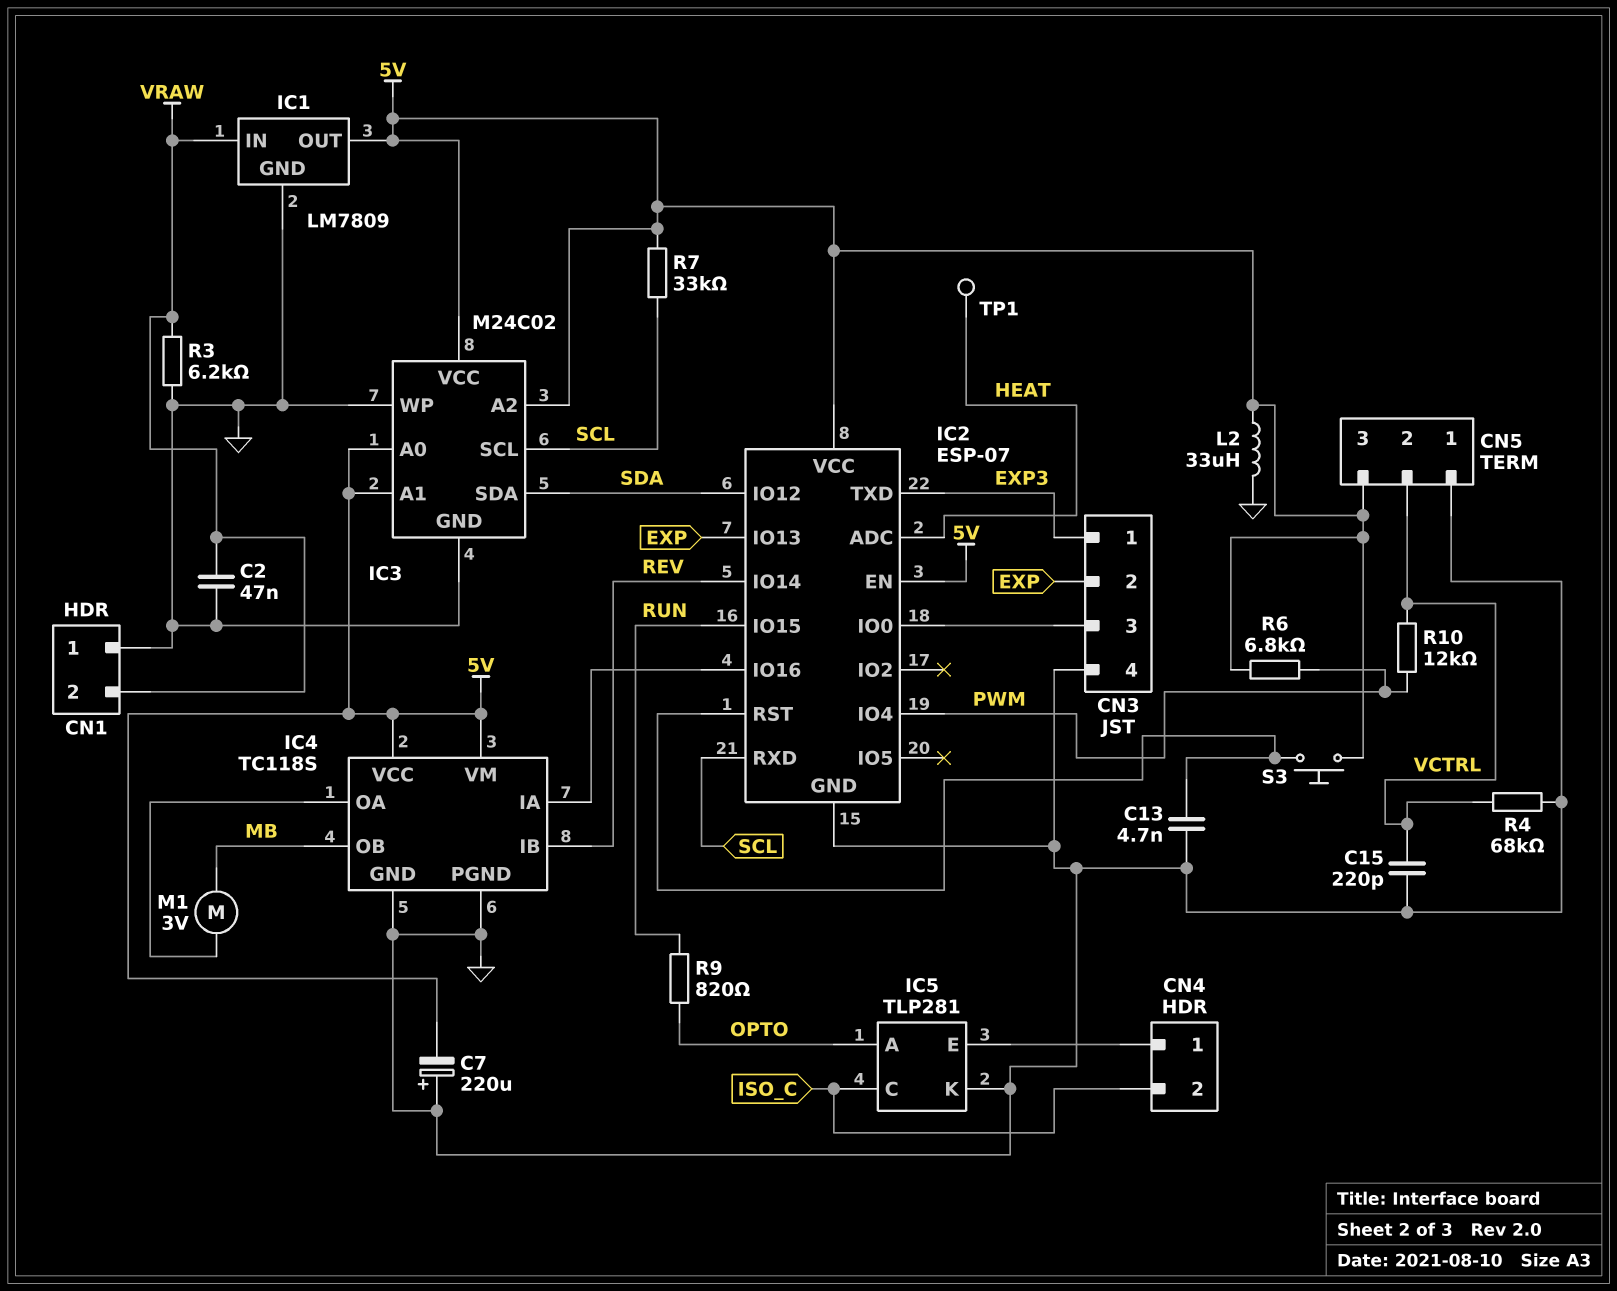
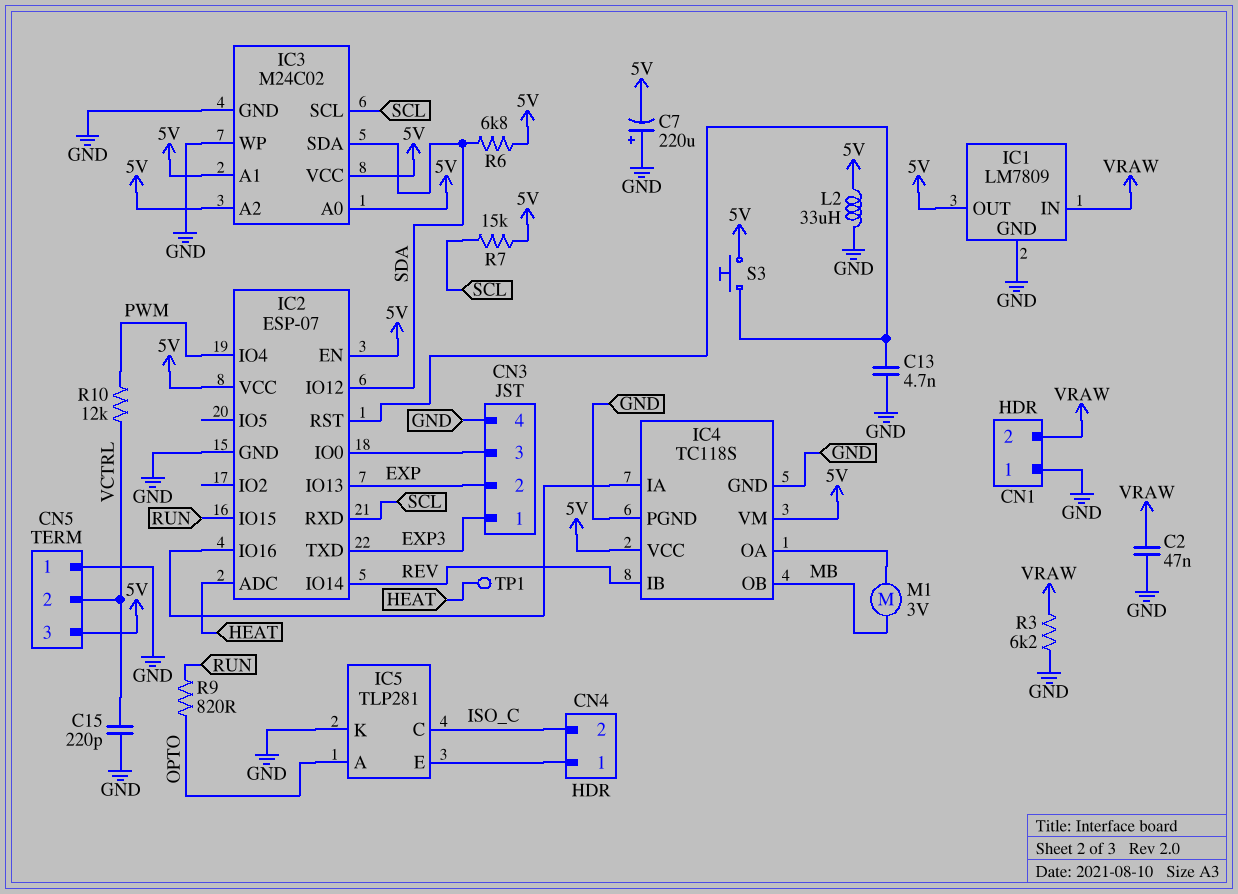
R4: 68k (GND, VCTRL) -> none
R6: 6.8k (5V, PWM) -> 6.8k (5V, SDA)
R7: 33k (5V, SCL) -> 15k (5V, SCL)

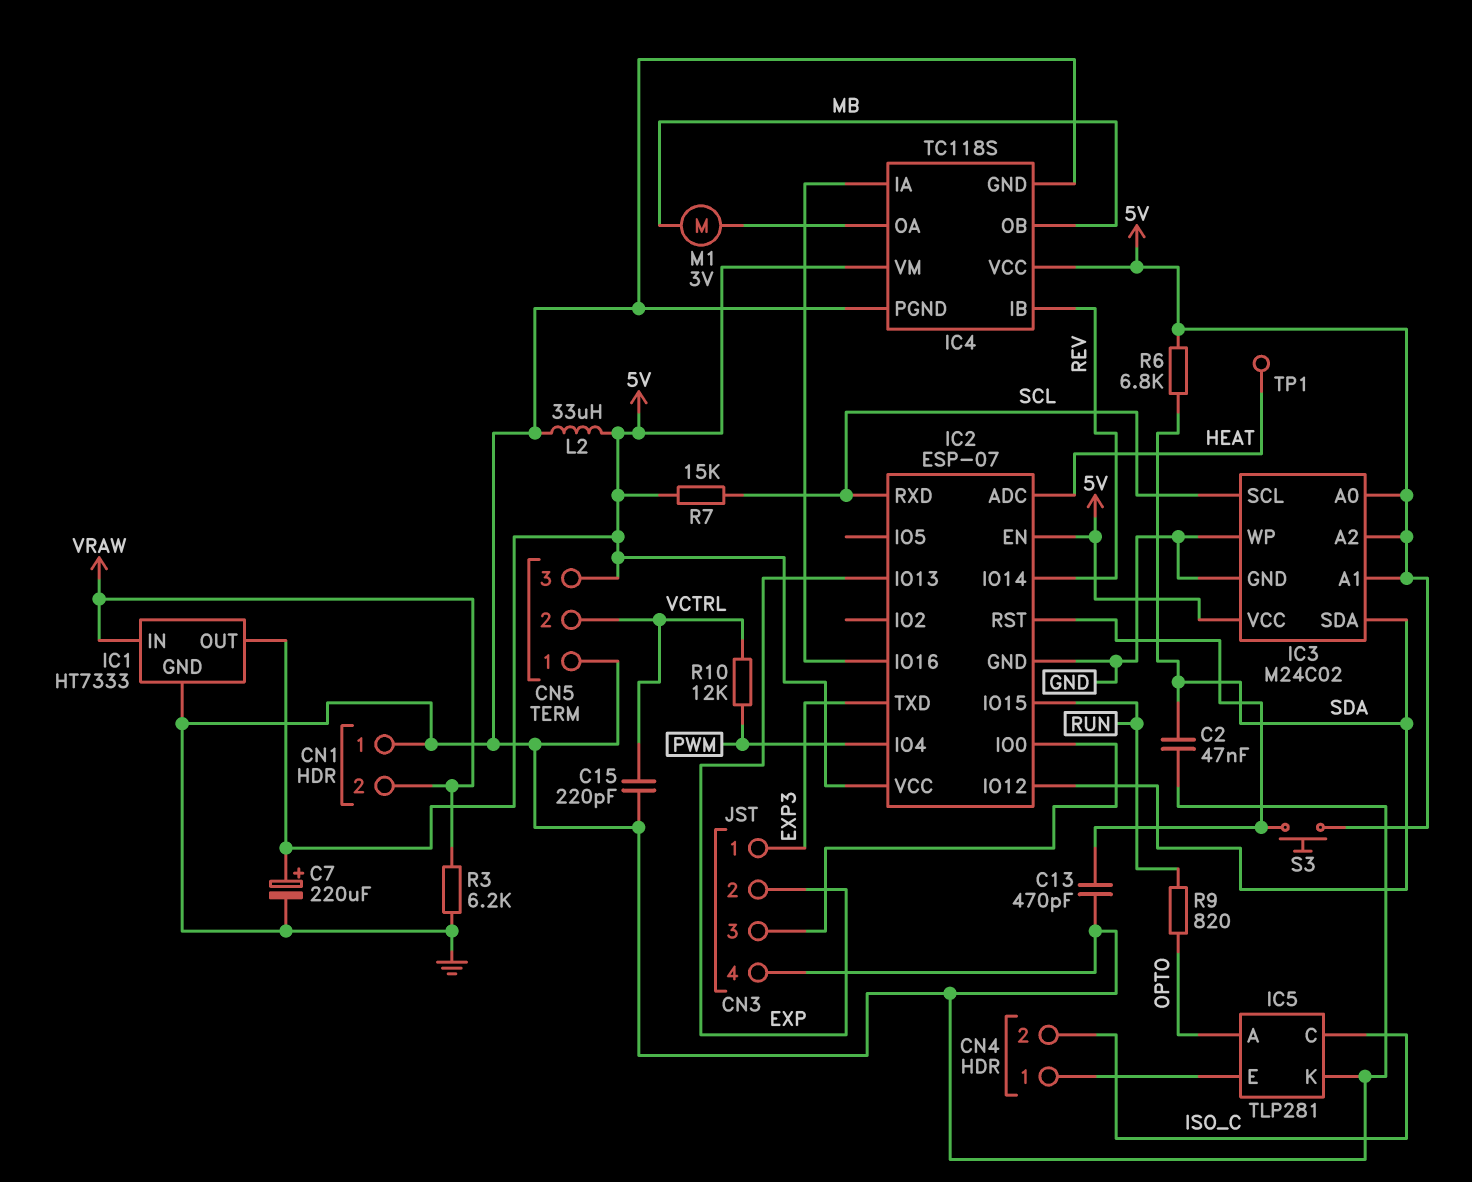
C2: 47nF (GND, VRAW) -> 47nF (GND, SDA)
C7: 220uF (plus GND, minus 5V) -> 220uF (plus 5V, minus GND)
C13: 4.7nF (GND, IC2/RST) -> 470pF (GND, IC2/RST)
IC1: LM7809 -> HT7333

